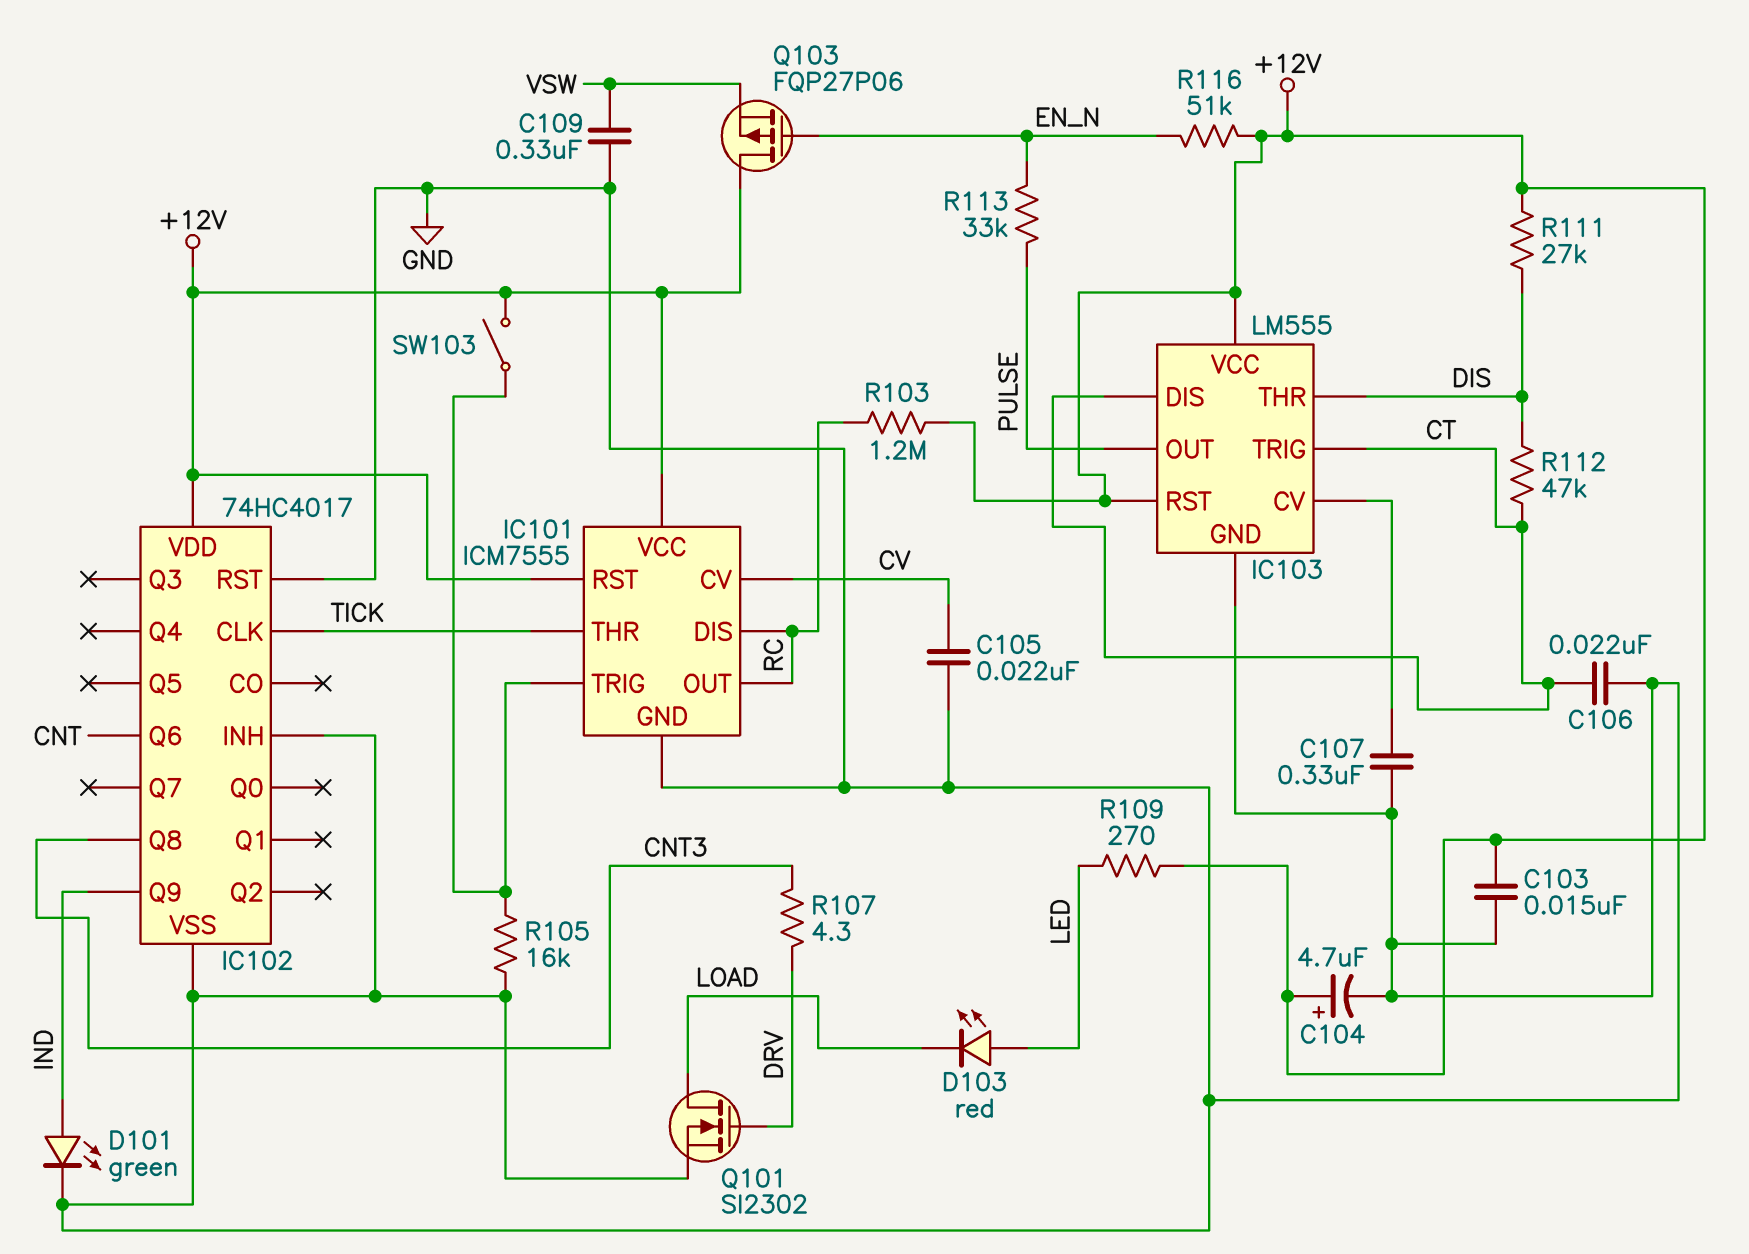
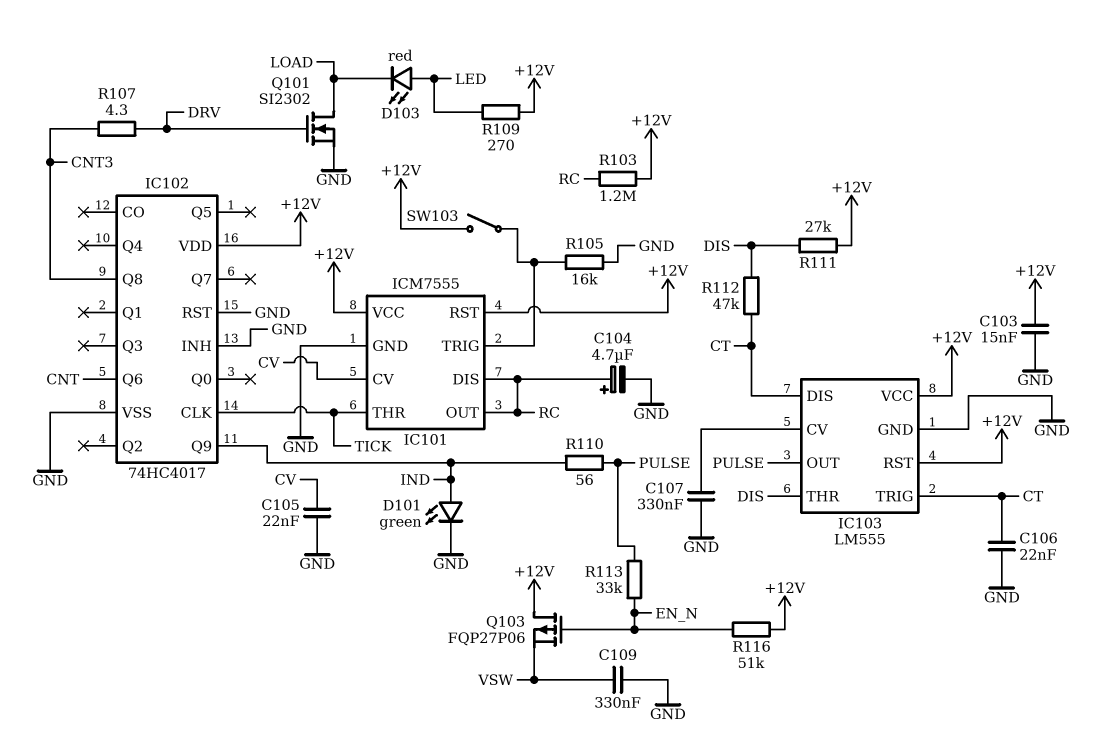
C104: 4.7uF (plus +12V, minus GND) -> 4.7uF (plus RC, minus GND)
R110: none -> 56 (IND, PULSE)

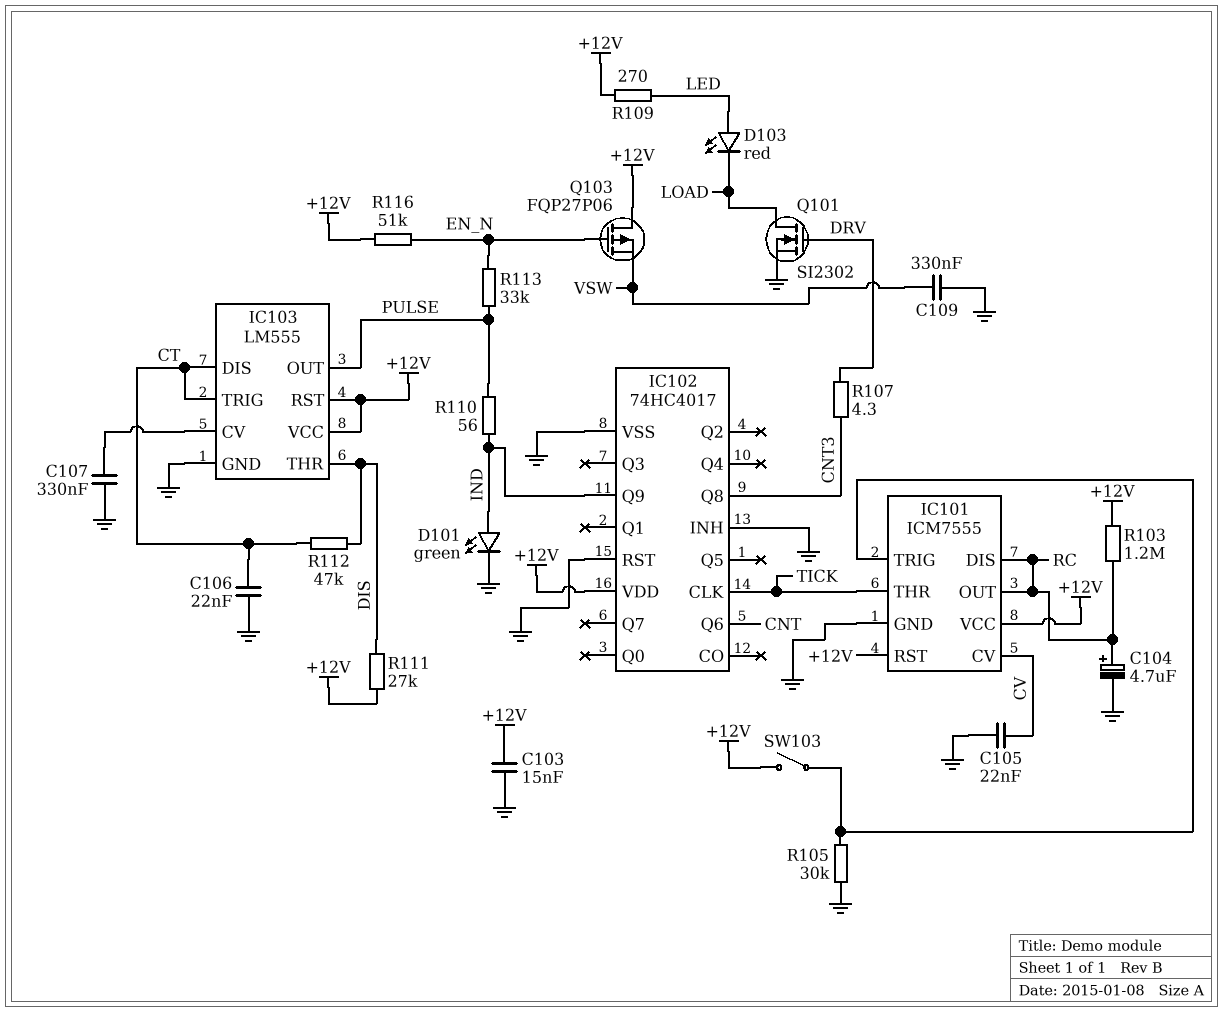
R105: 16k (GND, IC101/TRIG) -> 30k (GND, IC101/TRIG)

